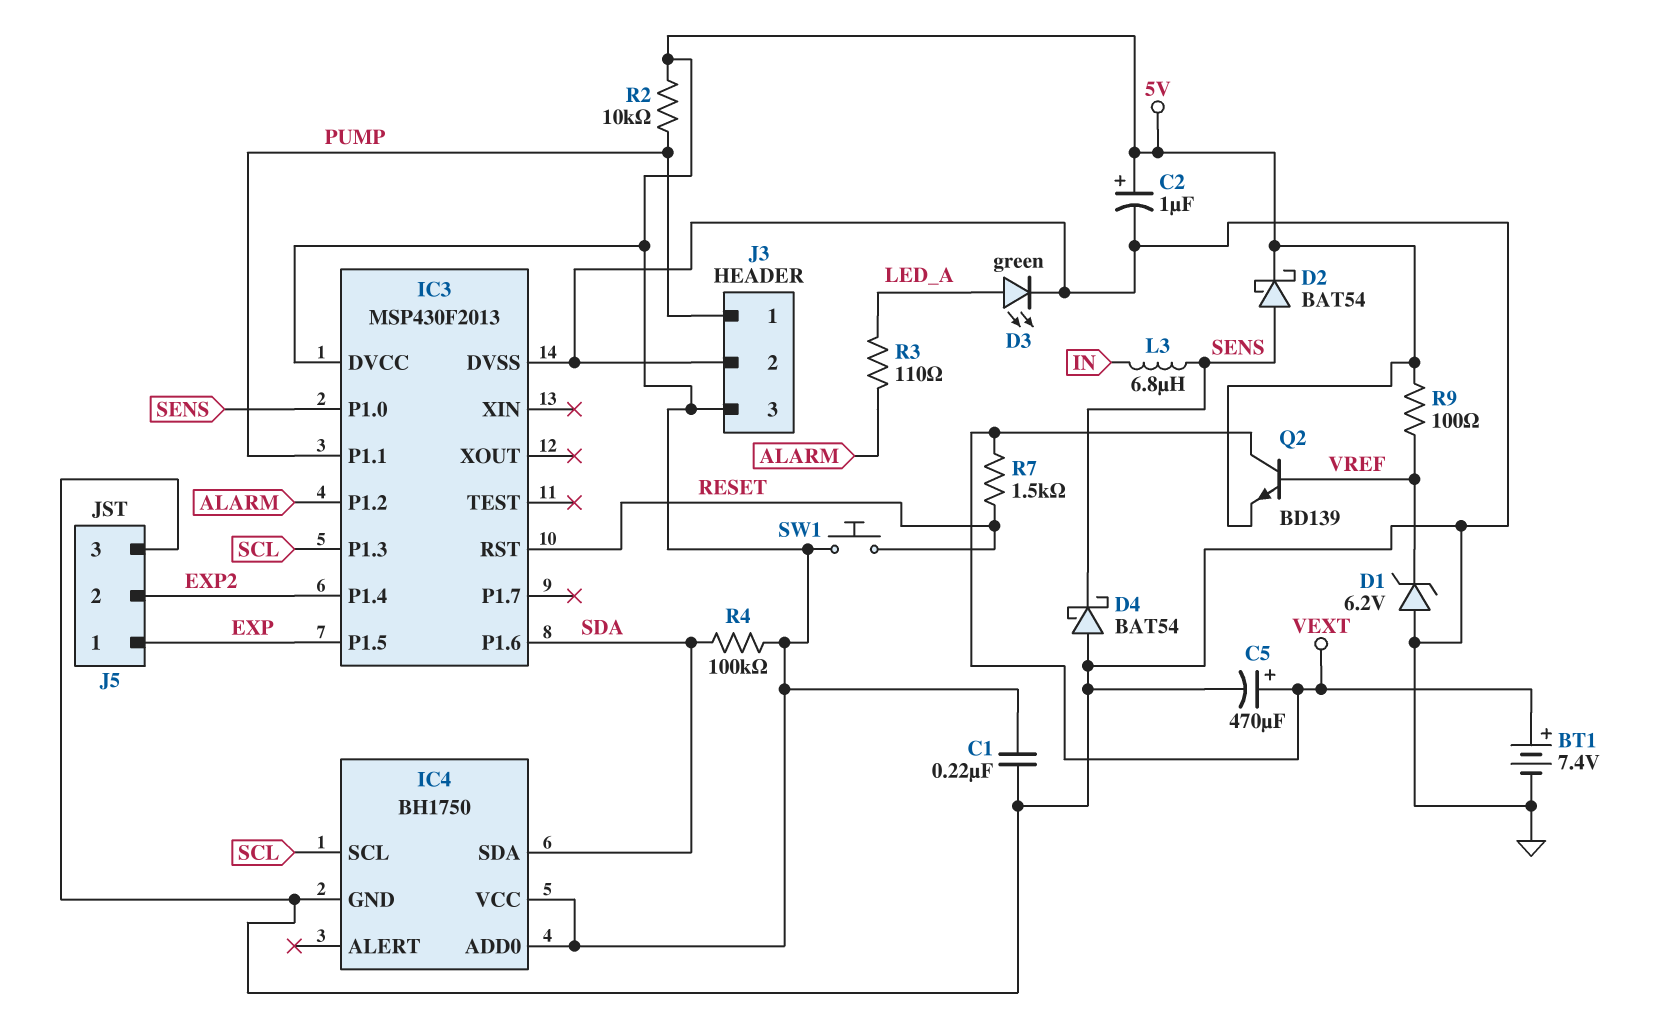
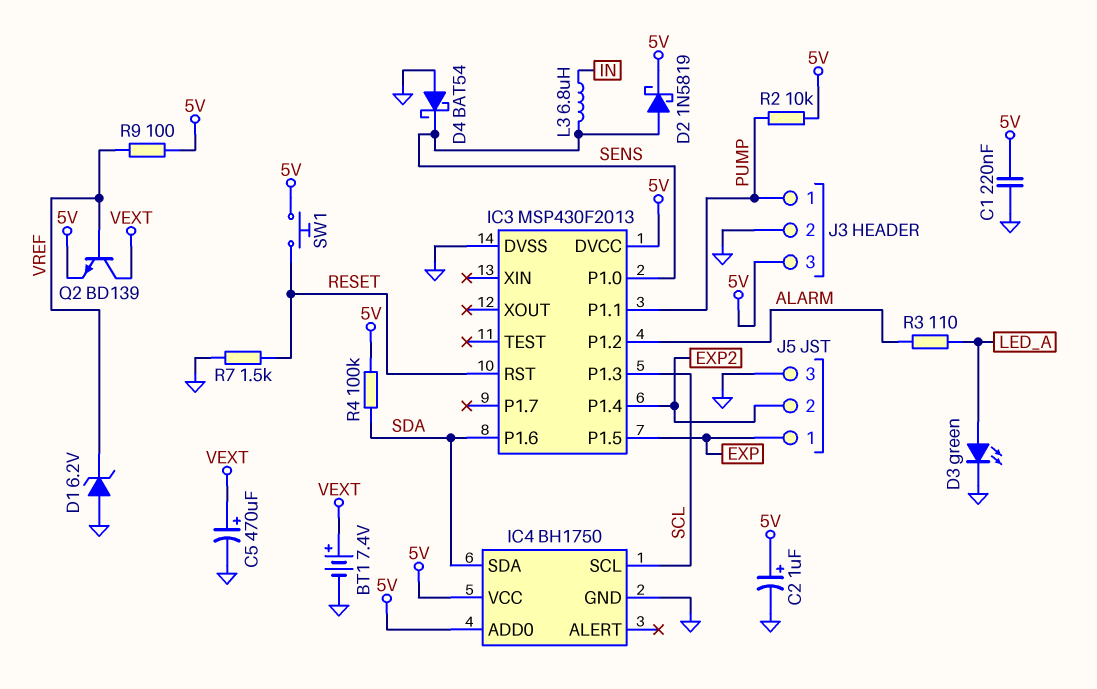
D2: schottky BAT54 (A SENS, K 5V) -> schottky 1N5819 (A SENS, K 5V)
R7: 1.5k (RESET, VEXT) -> 1.5k (GND, RESET)

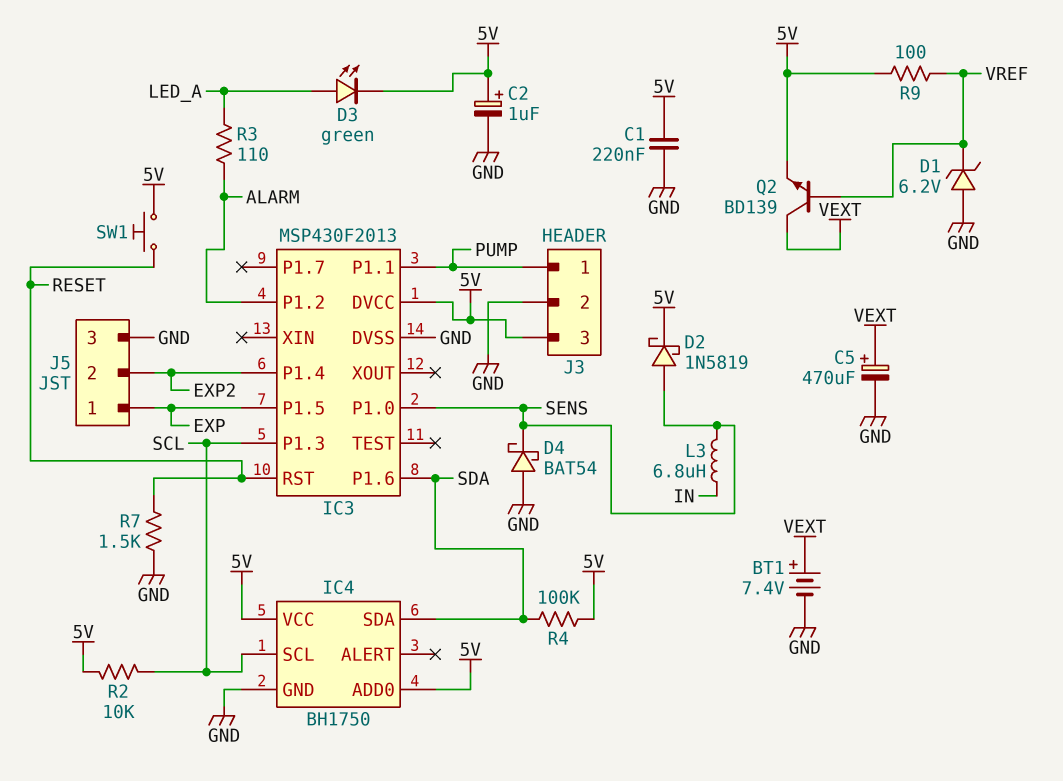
D3: LED green (A LED_A, K GND) -> LED green (A LED_A, K 5V)
R2: 10k (5V, PUMP) -> 10k (5V, SCL)

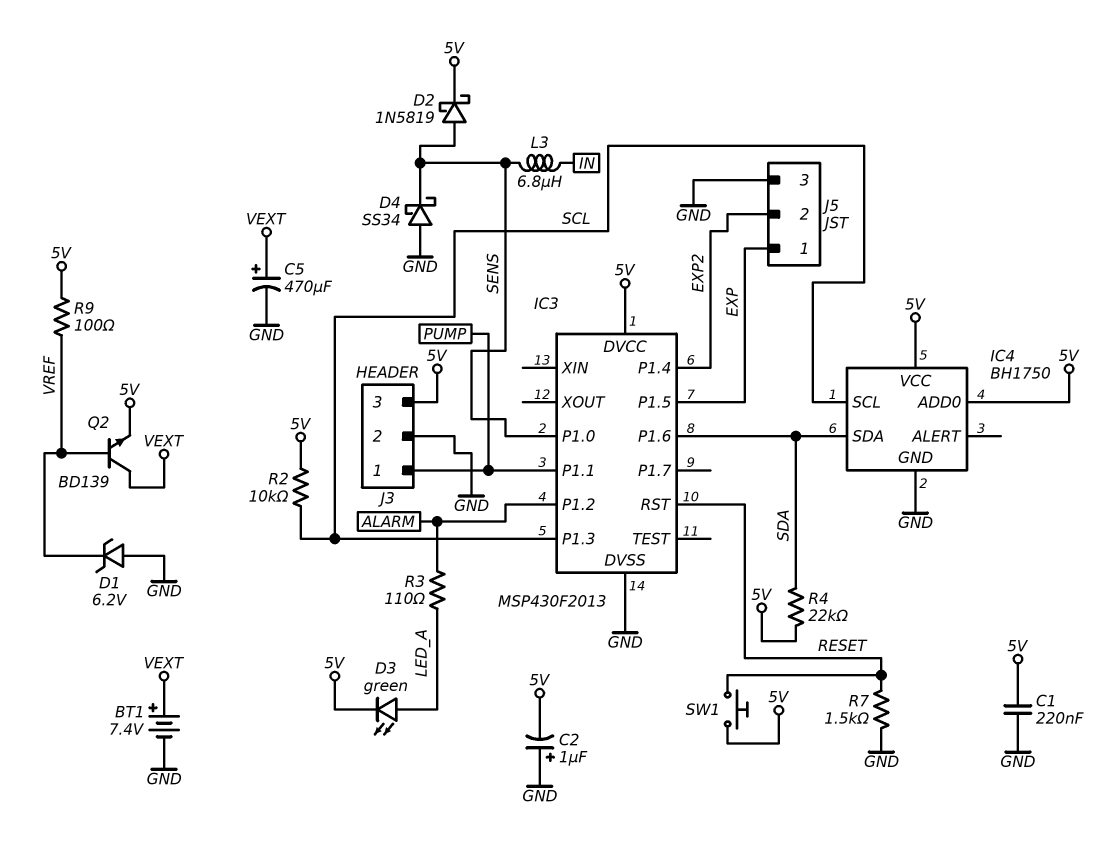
C2: 1uF (plus 5V, minus GND) -> 1uF (plus GND, minus 5V)
D4: schottky BAT54 (A GND, K SENS) -> schottky SS34 (A GND, K SENS)
R4: 100k (5V, SDA) -> 22k (5V, SDA)

